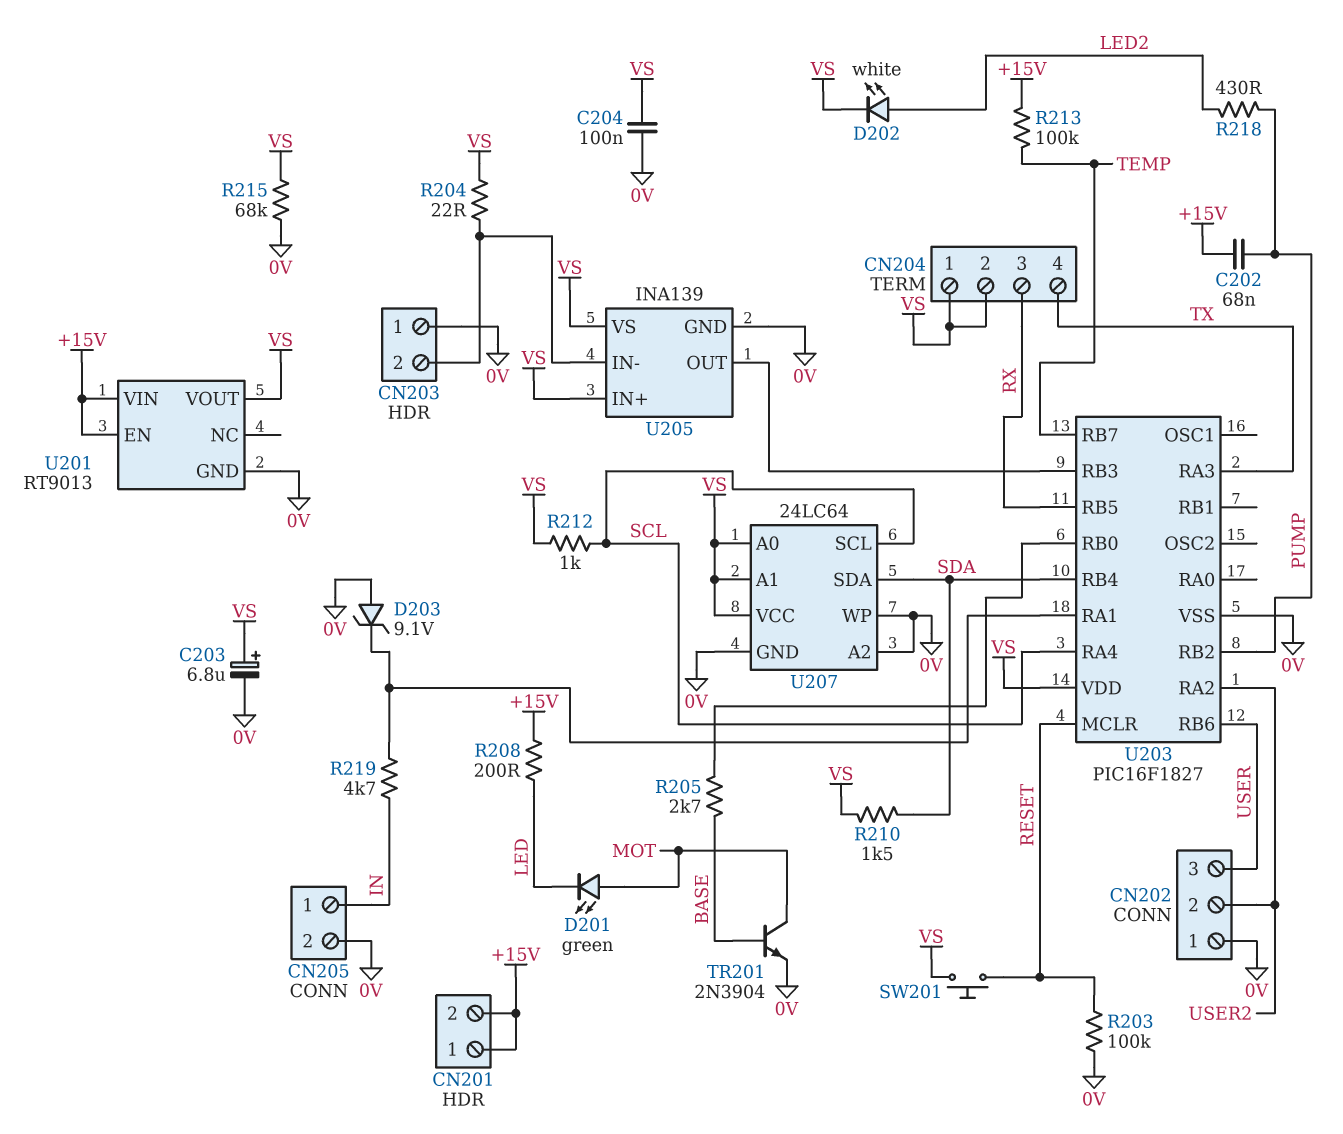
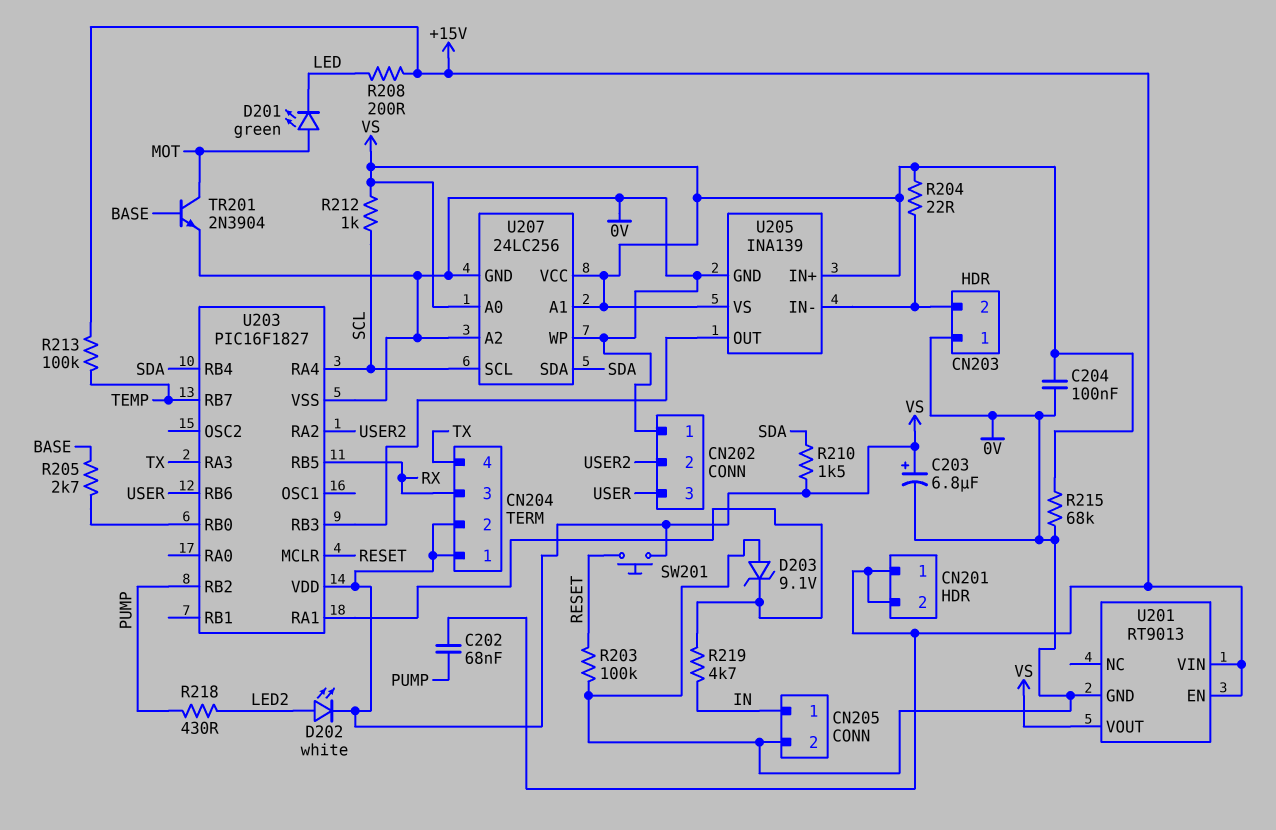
U207: 24LC64 -> 24LC256

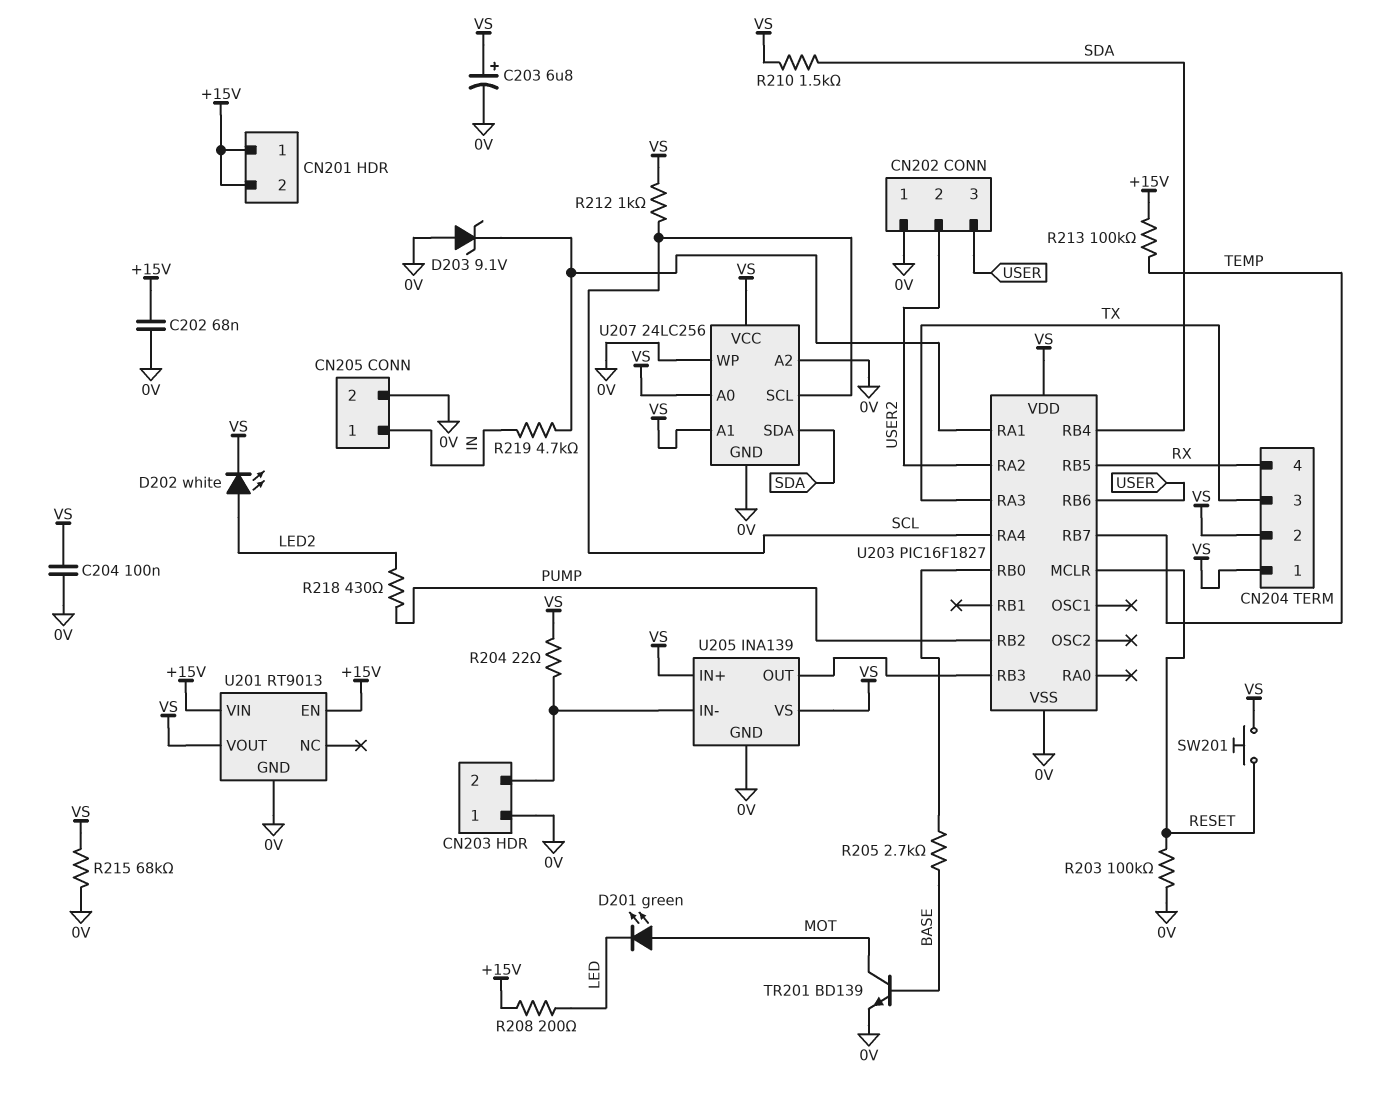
C202: 68nF (+15V, PUMP) -> 68nF (+15V, 0V)
CN204 pin 3: RX -> TX
CN204 pin 4: TX -> RX
TR201: NPN 2N3904 (B BASE, C MOT, E 0V) -> NPN BD139 (B BASE, C MOT, E 0V)

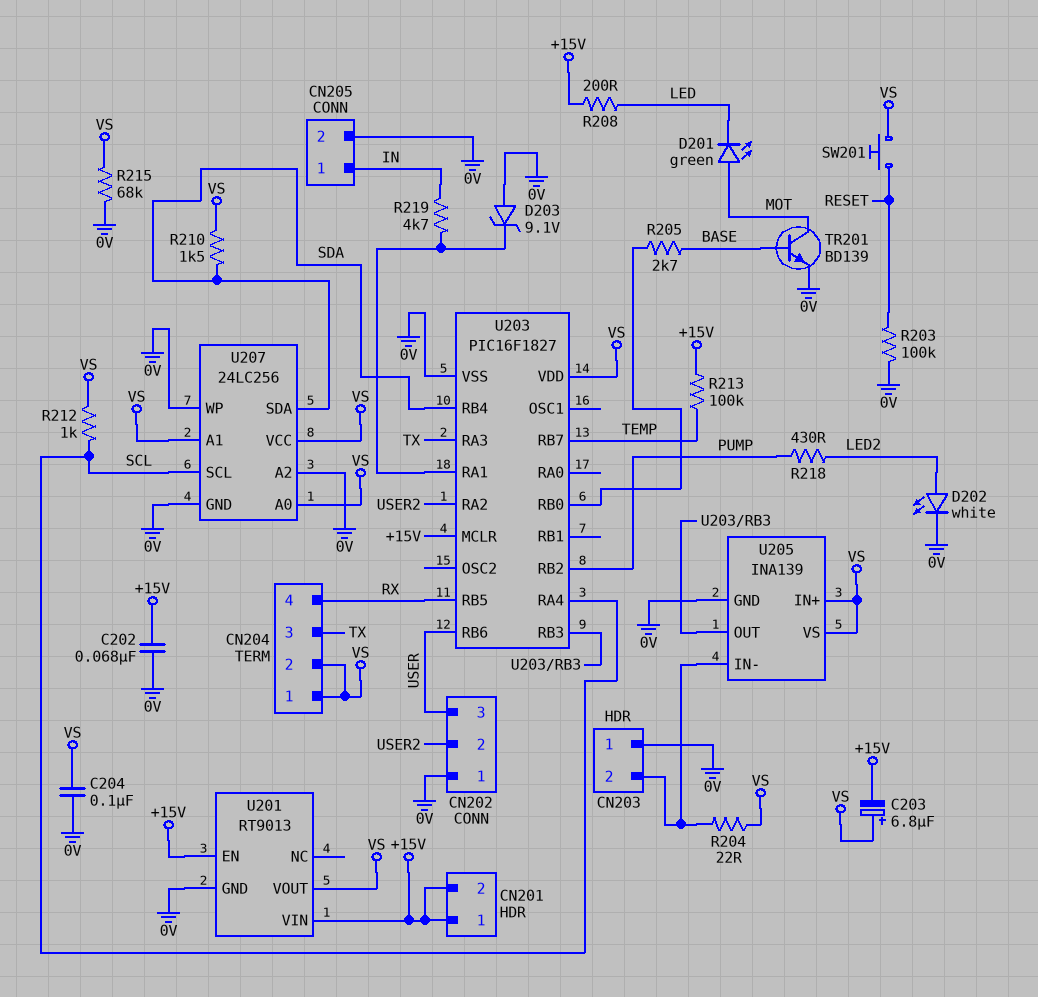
C203: 6.8uF (plus VS, minus 0V) -> 6.8uF (plus VS, minus +15V)
D202: LED white (A LED2, K VS) -> LED white (A LED2, K 0V)
U203 pin MCLR: RESET -> +15V

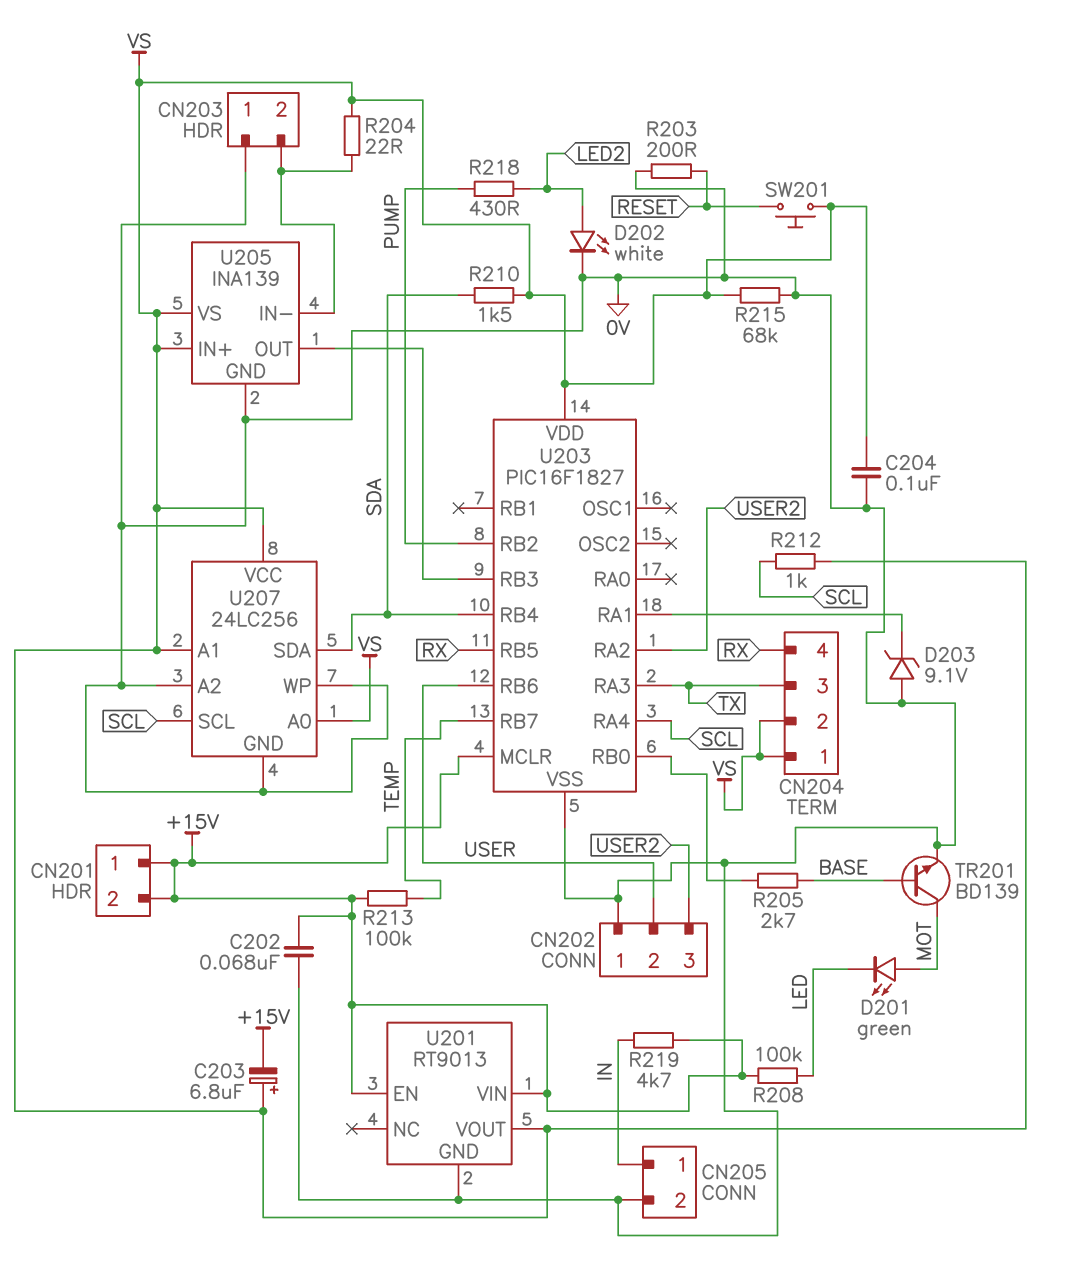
CN202 pin 2: USER2 -> USER
CN202 pin 3: USER -> USER2
R203: 100k (0V, RESET) -> 200 (0V, RESET)
R208: 200 (+15V, LED) -> 100k (+15V, LED)
R219: 4.7k (IN, U203/RA1) -> 4.7k (+15V, IN)

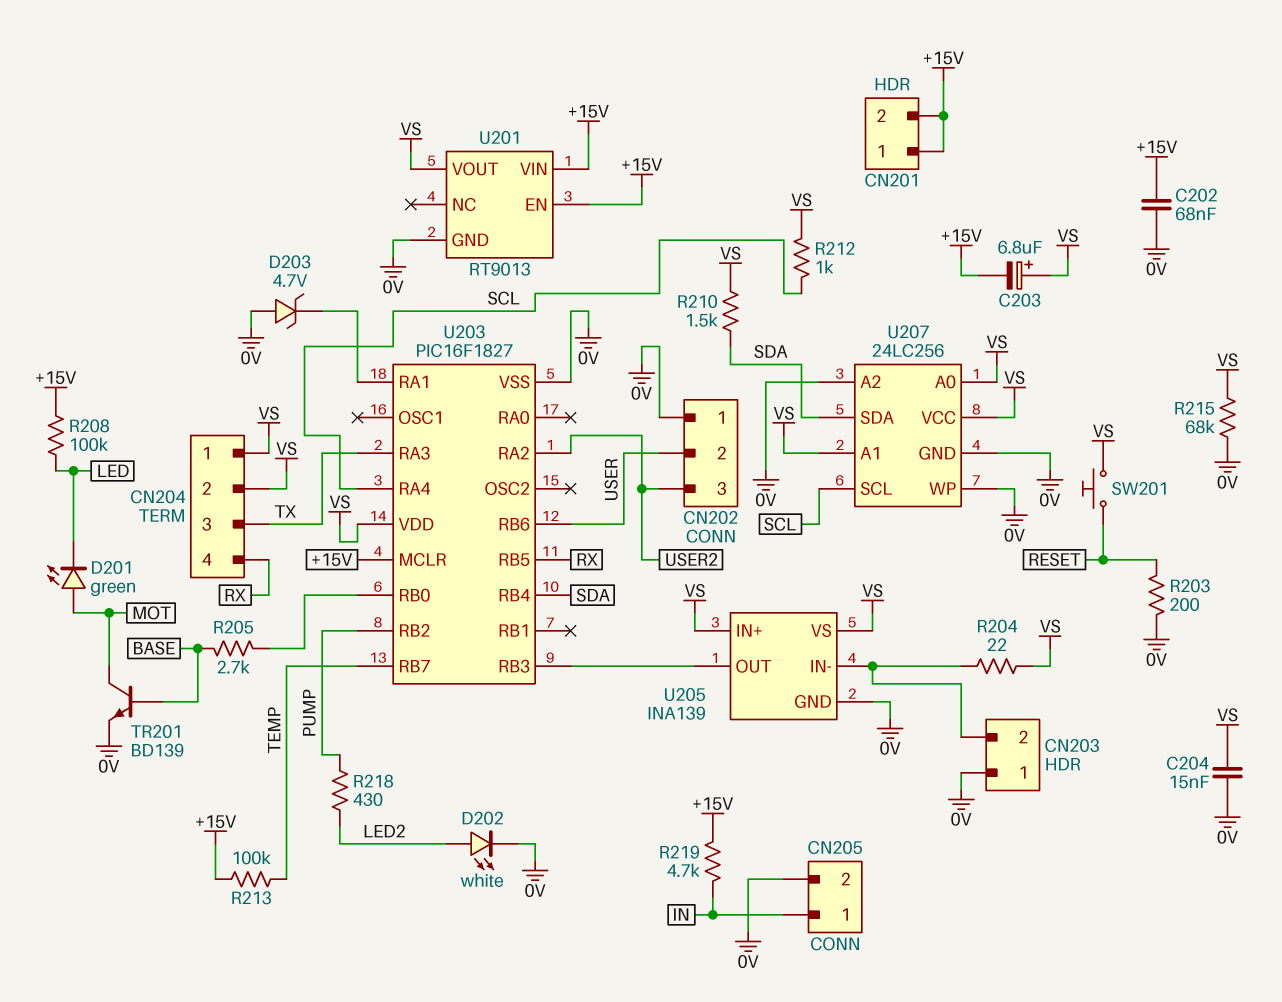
C204: 100nF (0V, VS) -> 15nF (0V, VS)
D203: zener 9.1V (A 0V, K U203/RA1) -> zener 4.7V (A 0V, K U203/RA1)

